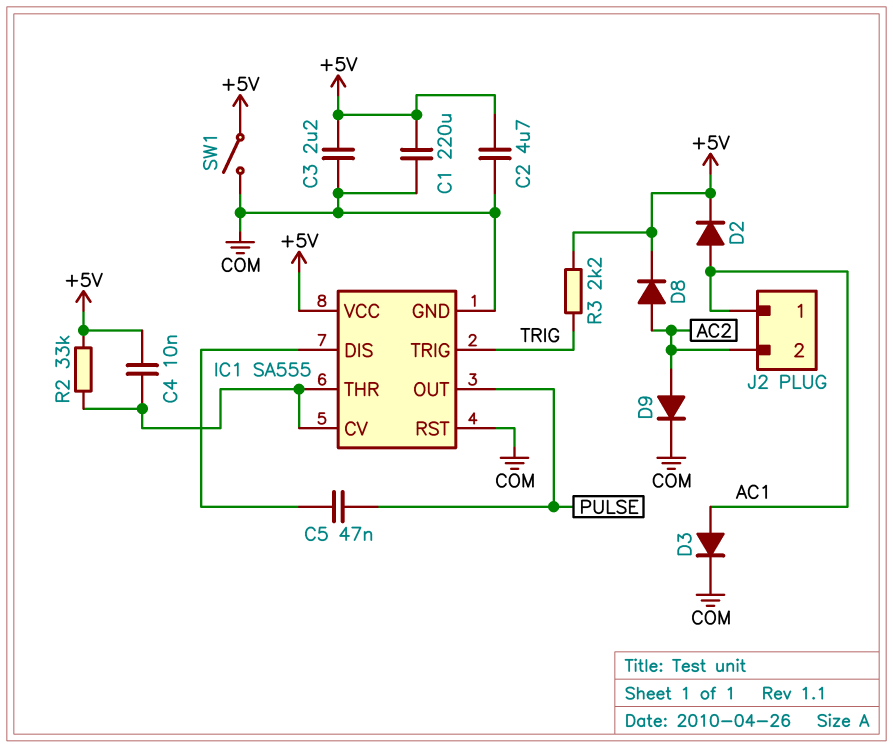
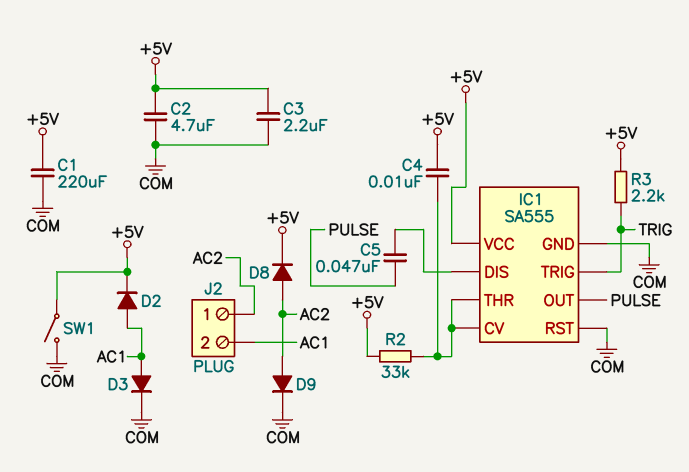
J2 pin 1: AC1 -> AC2
J2 pin 2: AC2 -> AC1

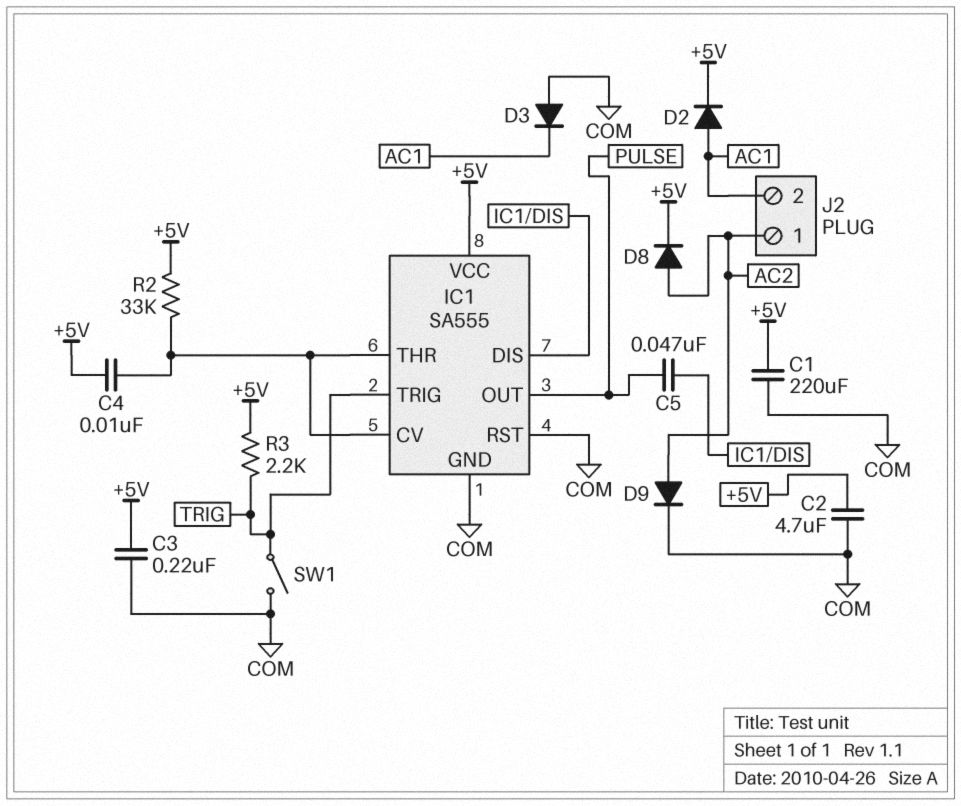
C3: 2.2uF (+5V, COM) -> 220nF (+5V, COM)
D3: diode (A AC1, K COM) -> diode (A COM, K AC1)
SW1: switch (+5V, COM) -> switch (COM, TRIG)

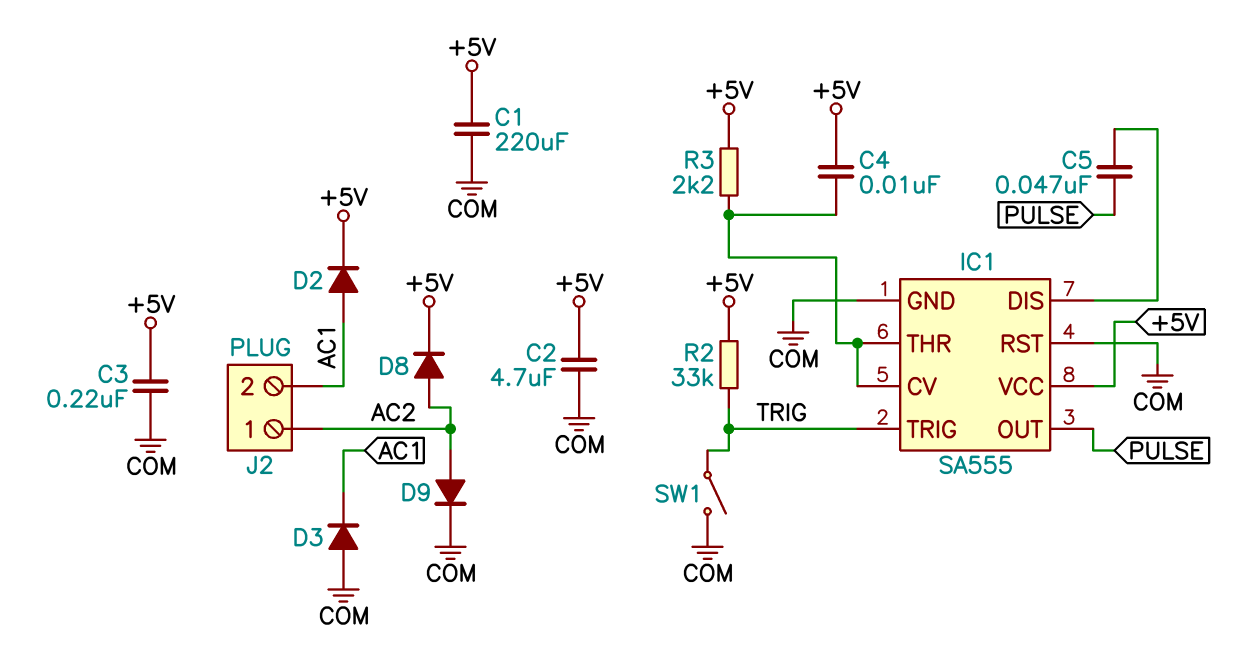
R2: 33k (+5V, IC1/CV) -> 33k (+5V, TRIG)
R3: 2.2k (+5V, TRIG) -> 2.2k (+5V, IC1/CV)

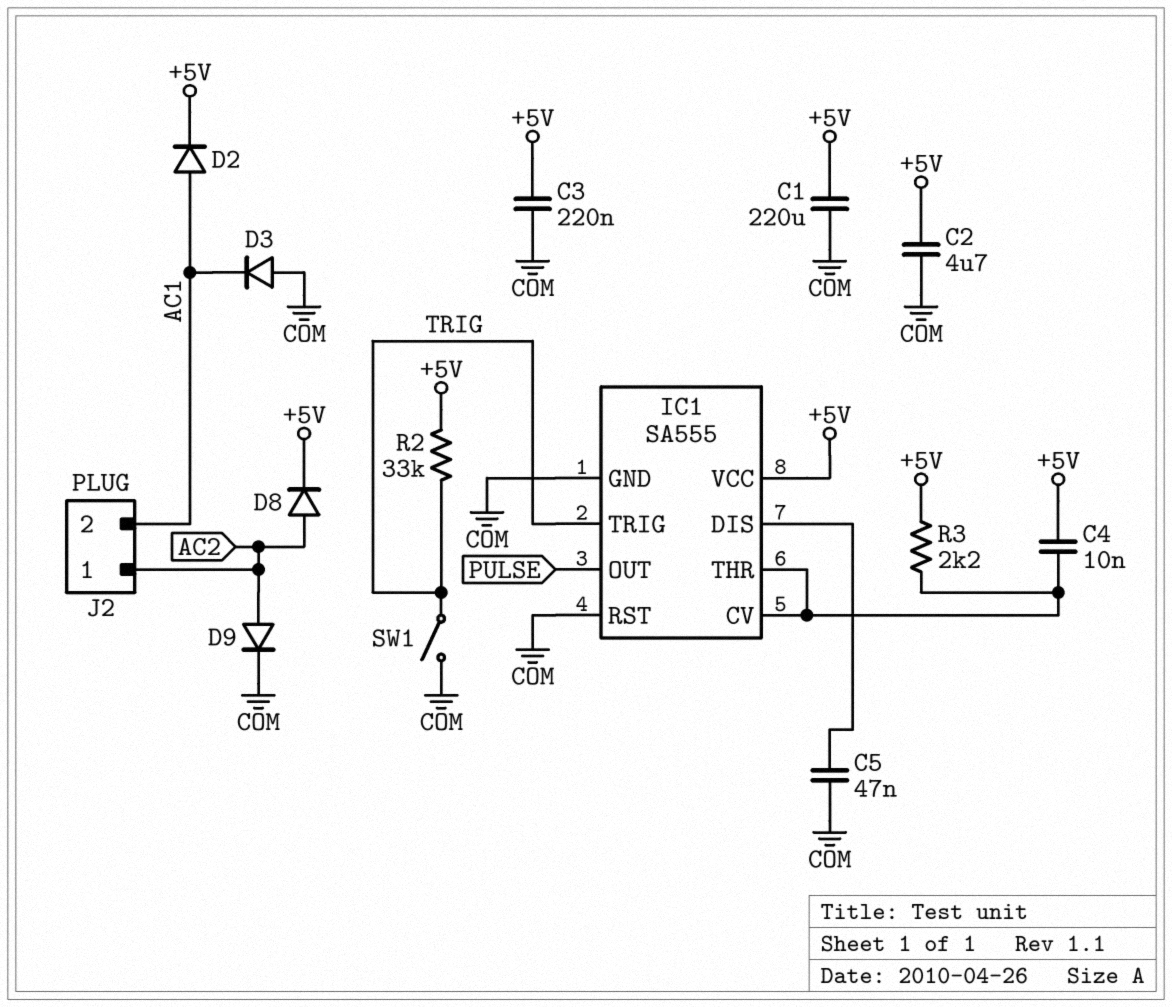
C5: 47nF (IC1/DIS, PULSE) -> 47nF (COM, IC1/DIS)

